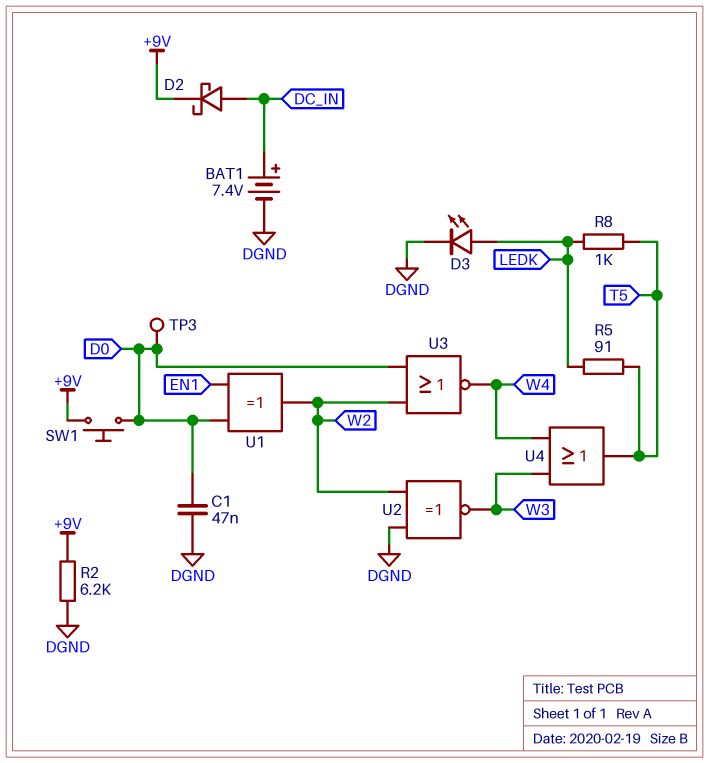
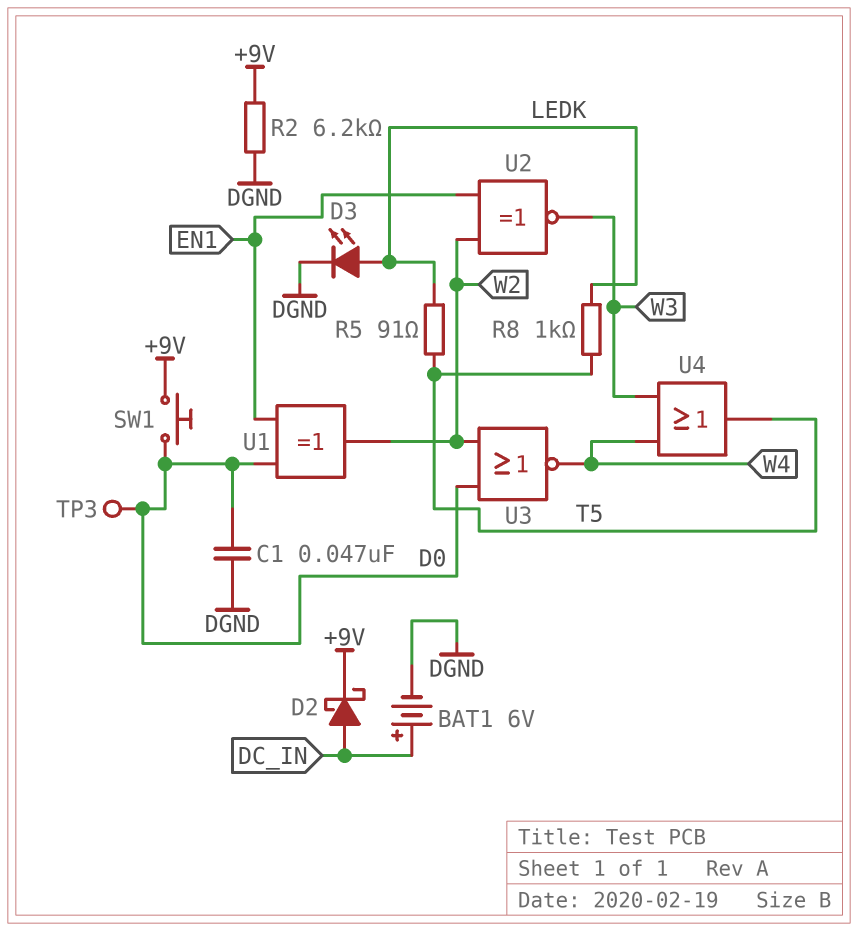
BAT1: 7.4V (plus DC_IN, minus DGND) -> 6V (plus DC_IN, minus DGND)
U2: XNOR (in DGND, in W2, out W3) -> XNOR (in EN1, in W2, out W3)

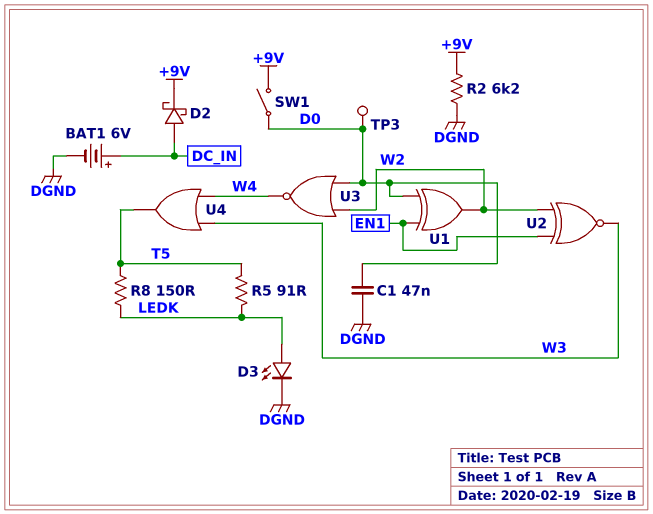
R8: 1k (LEDK, T5) -> 150 (LEDK, T5)
SW1: button (+9V, D0) -> switch (+9V, D0)

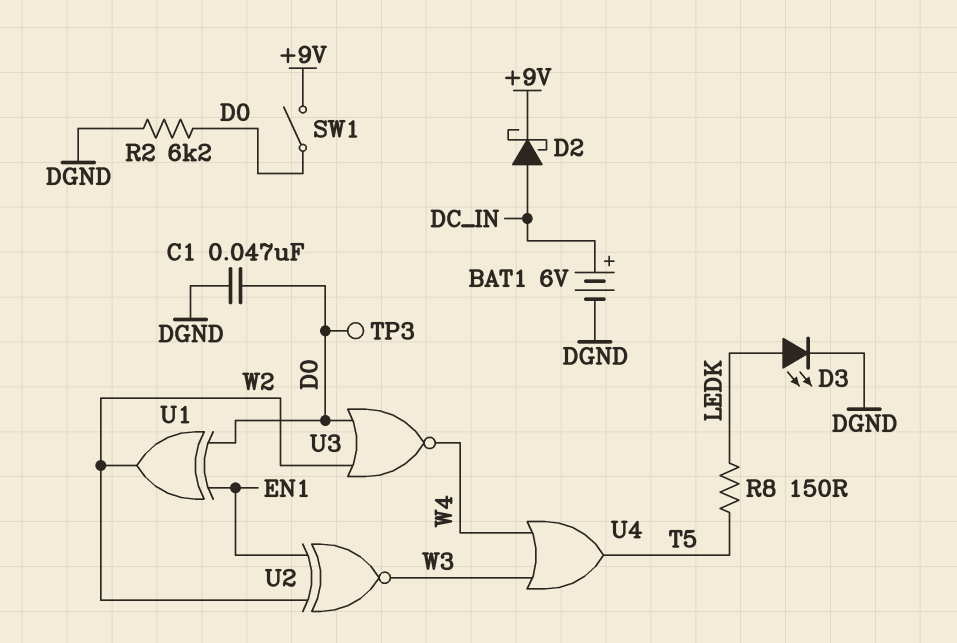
R2: 6.2k (+9V, DGND) -> 6.2k (D0, DGND)
R5: 91 (LEDK, T5) -> none

